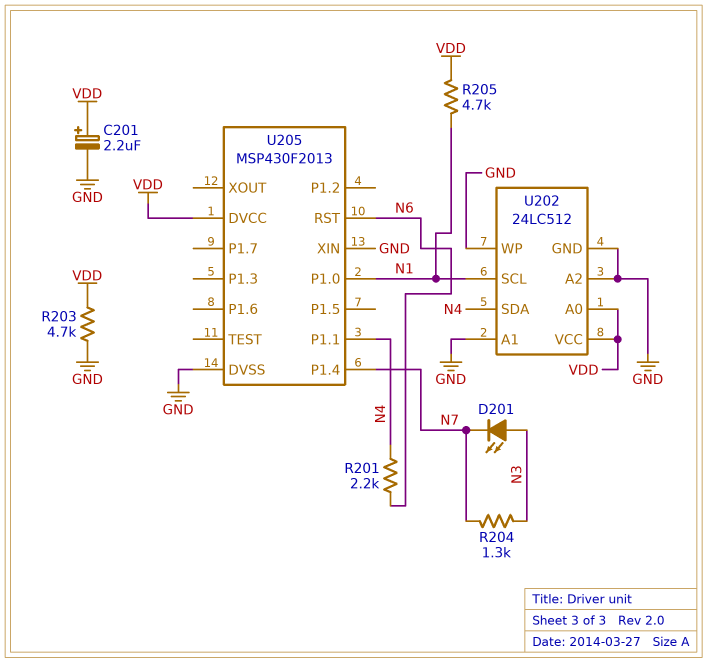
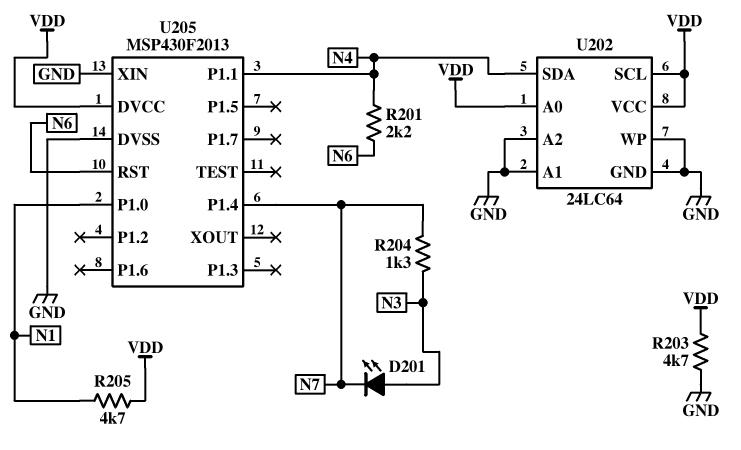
C201: 2.2uF (plus VDD, minus GND) -> none
U202: 24LC512 -> 24LC64
U202 pin SCL: N1 -> VDD

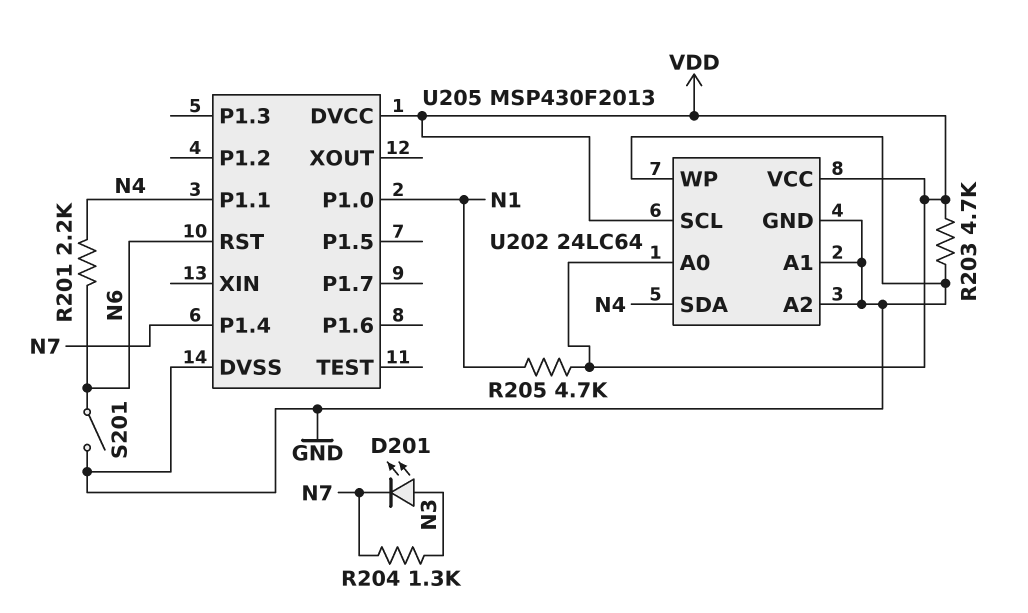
S201: none -> switch (GND, N6)
U205 pin XIN: GND -> none

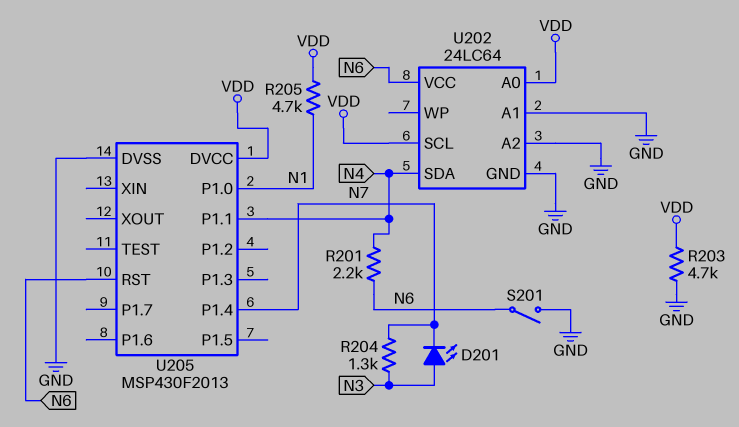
U202 pin VCC: VDD -> N6
U202 pin WP: GND -> none

